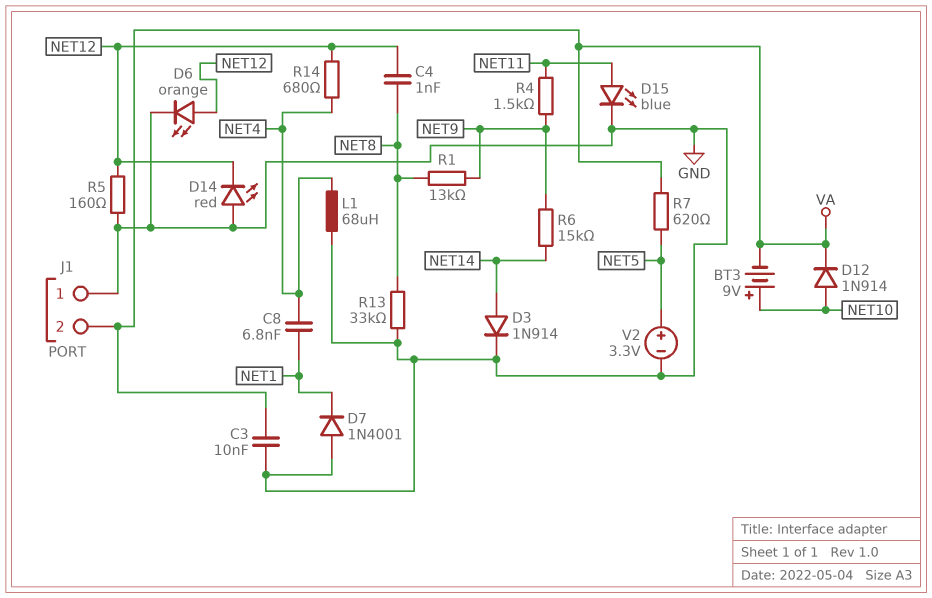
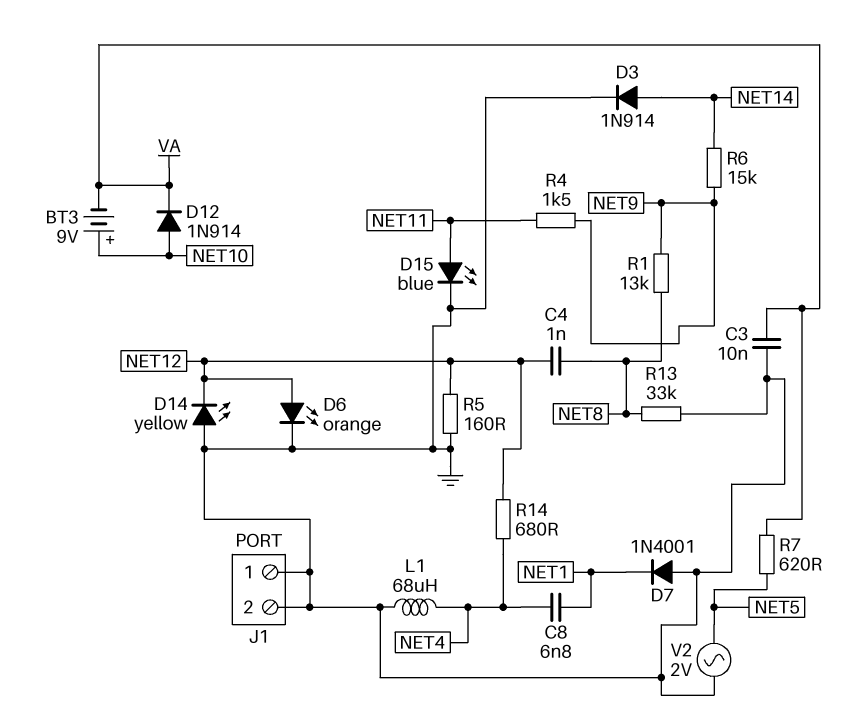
D14: LED red (A GND, K NET12) -> LED yellow (A GND, K NET12)
J1 pin 2: VA -> GND
V2: 3.3V (plus NET5, minus GND) -> AC 2V (GND, NET5)

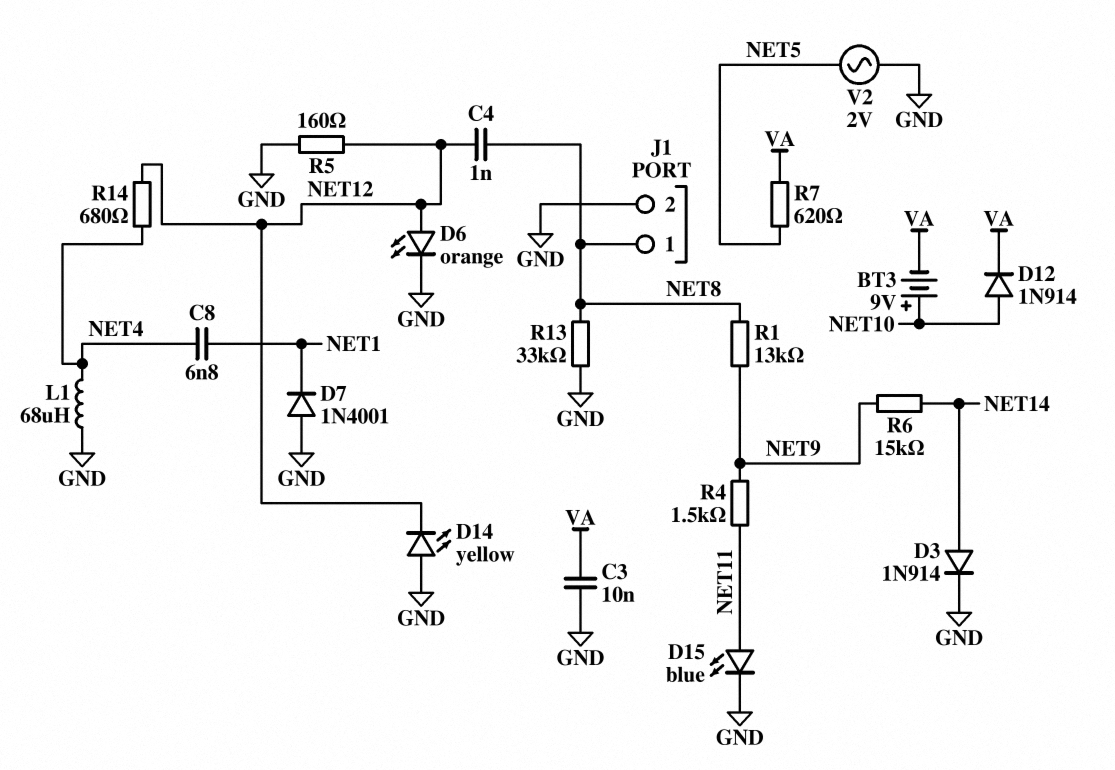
J1 pin 1: GND -> NET8

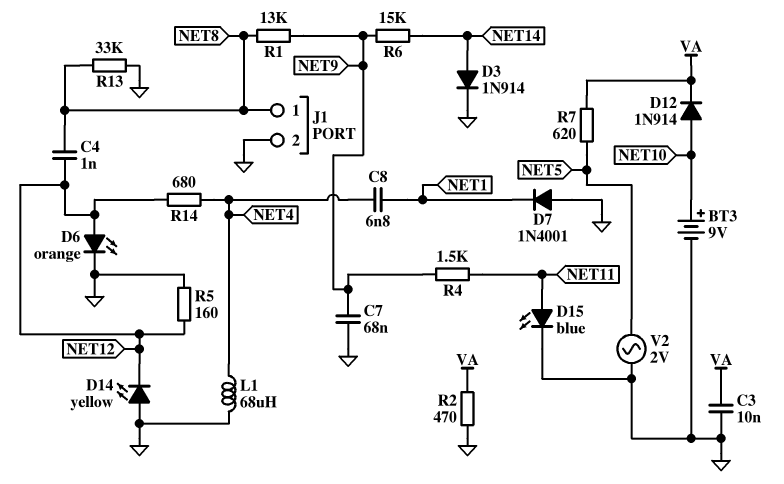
BT3: 9V (plus NET10, minus VA) -> 9V (plus NET10, minus GND)
C7: none -> 68nF (GND, NET9)
R2: none -> 470 (GND, VA)

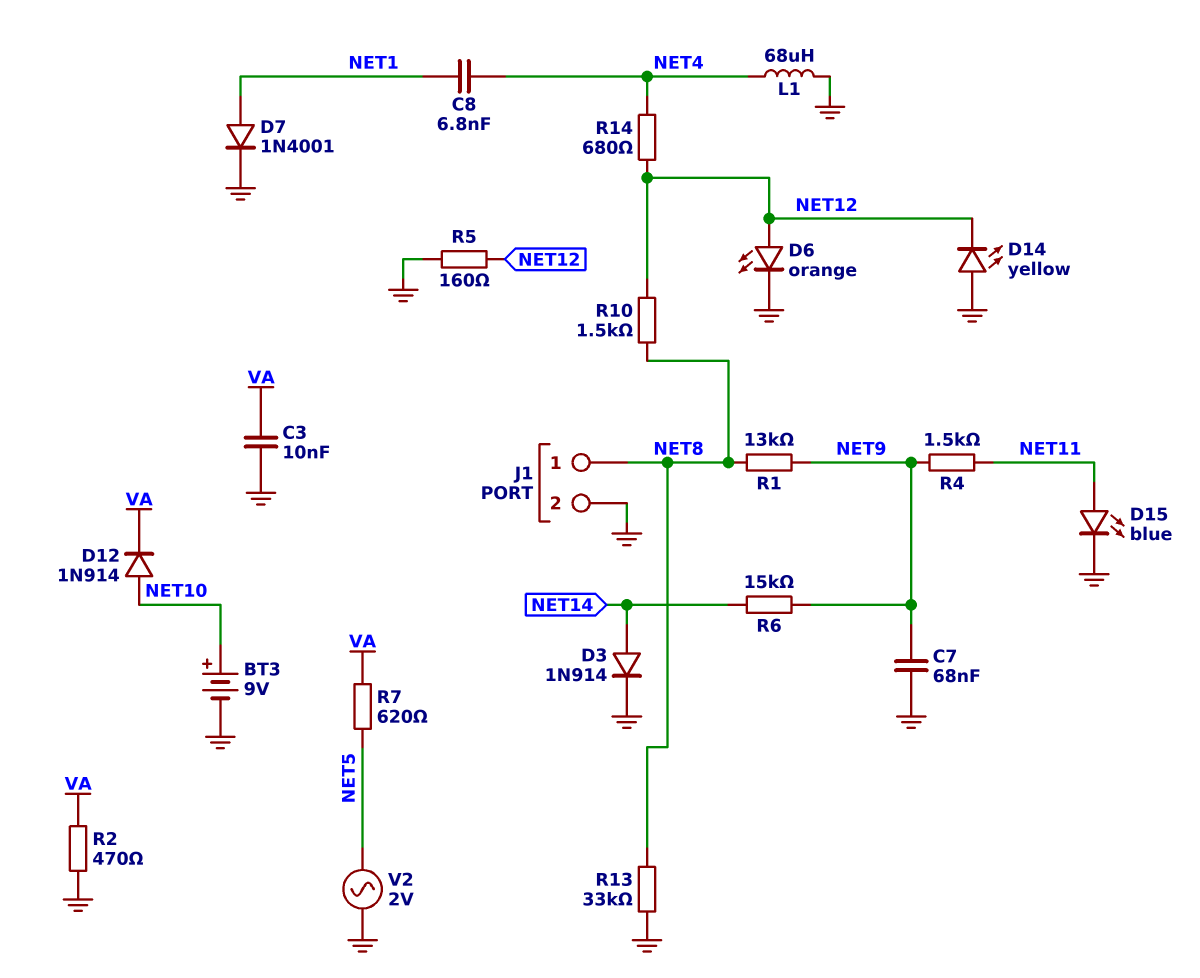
C4: 1nF (NET8, NET12) -> none
D7: diode 1N4001 (A GND, K NET1) -> diode 1N4001 (A NET1, K GND)
R10: none -> 1.5k (NET8, NET12)

